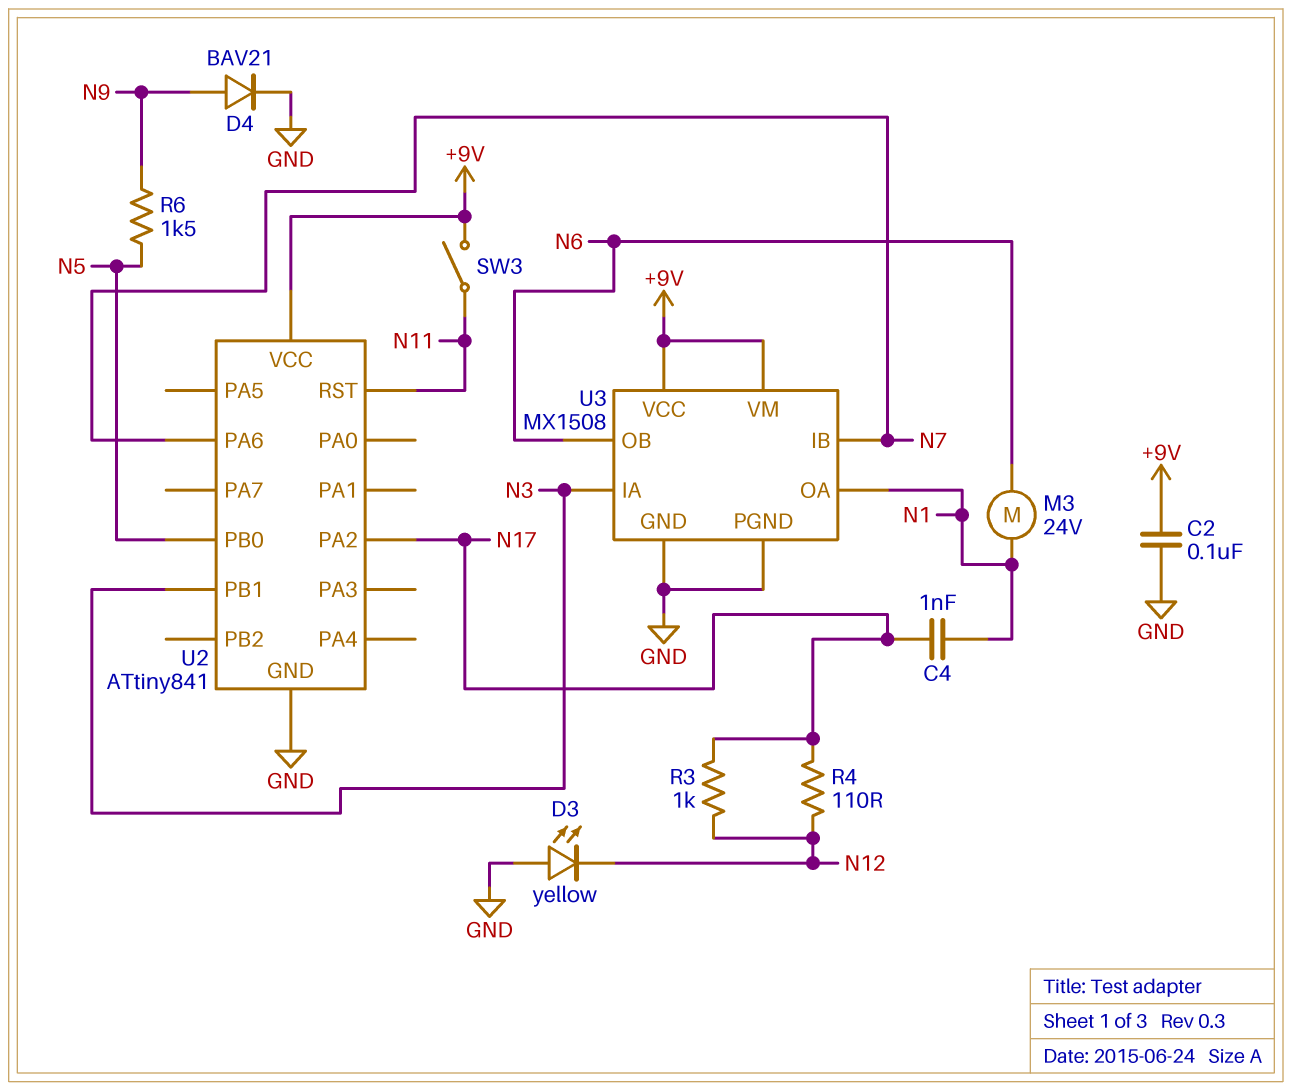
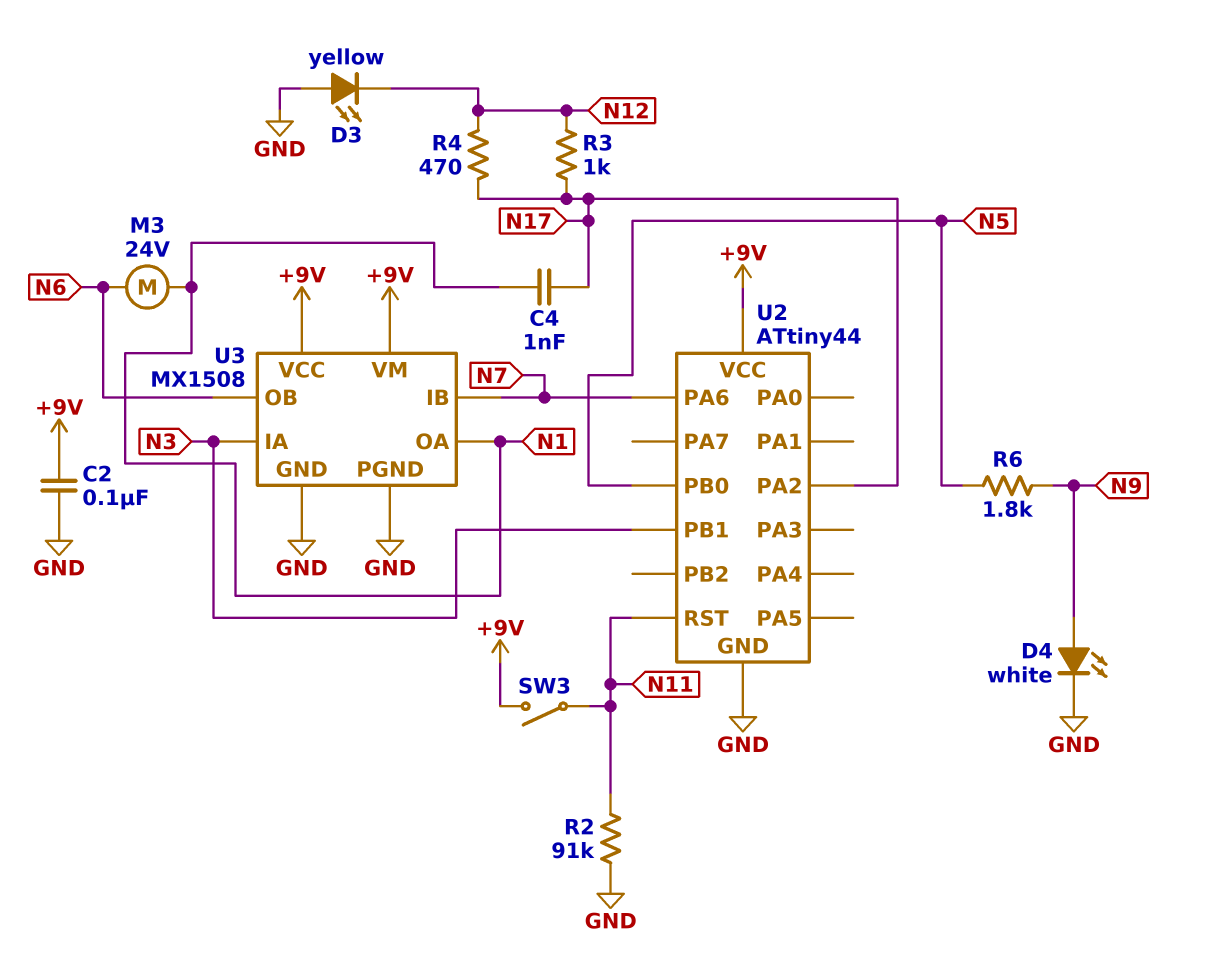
D4: diode BAV21 (A N9, K GND) -> LED white (A N9, K GND)
R2: none -> 91k (GND, N11)
R4: 110 (N12, N17) -> 470 (N12, N17)
R6: 1.5k (N5, N9) -> 1.8k (N5, N9)
U2: ATtiny841 -> ATtiny44

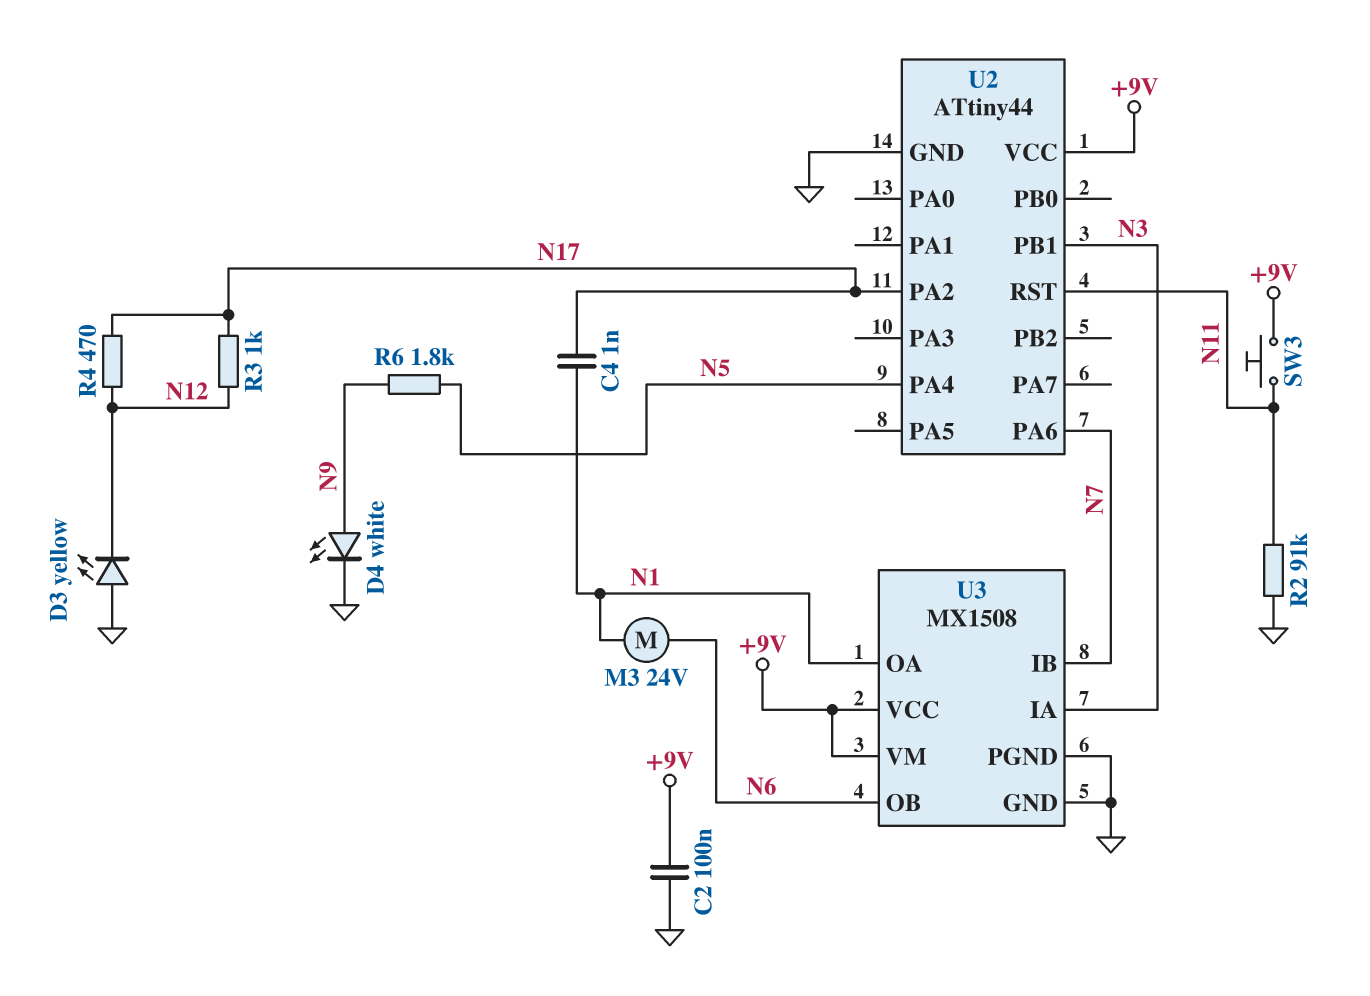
SW3: switch (+9V, N11) -> button (+9V, N11)
U2 pin PA4: none -> N5
U2 pin PB0: N5 -> none

